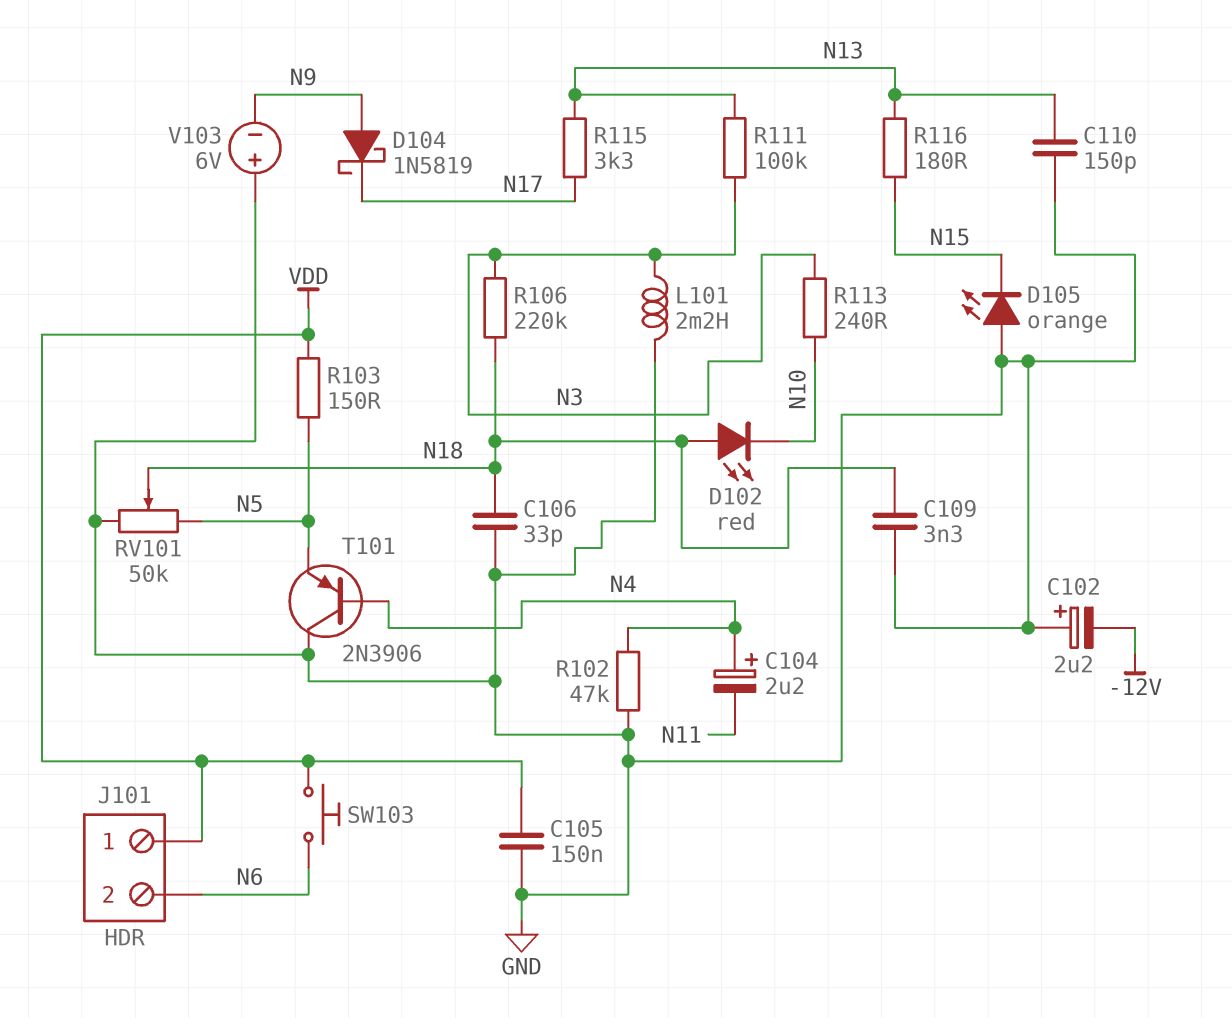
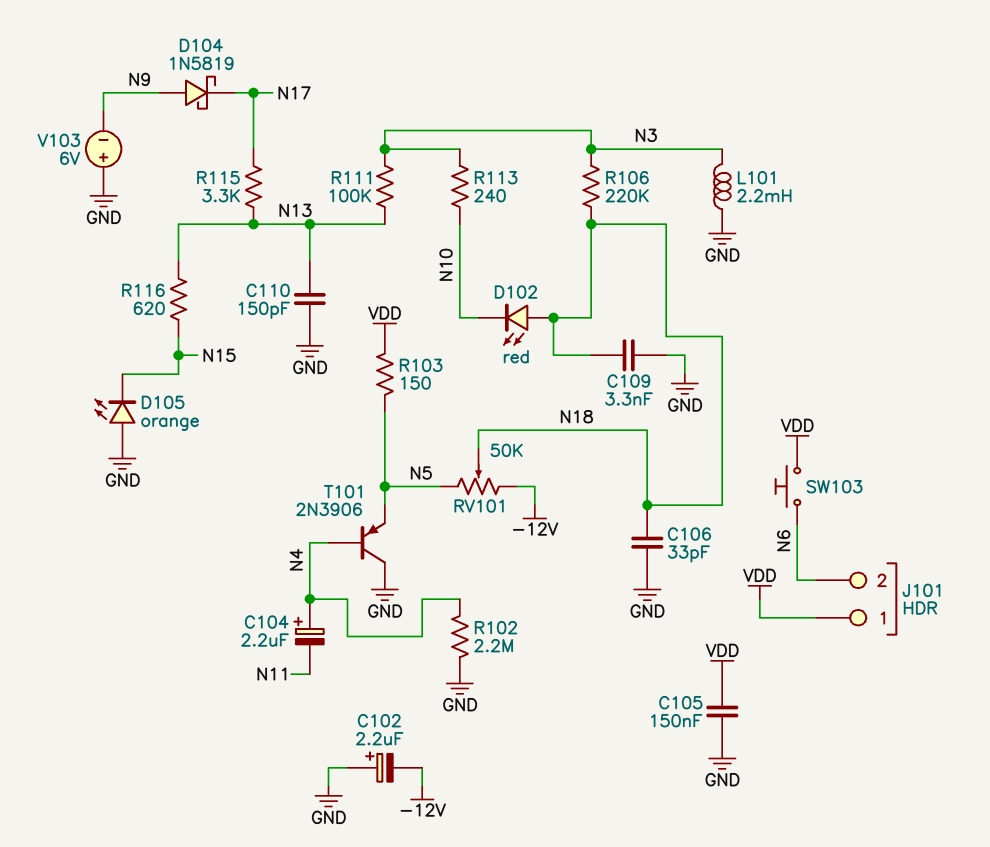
R102: 47k (GND, N4) -> 2.2M (GND, N4)
R116: 180 (N13, N15) -> 620 (N13, N15)
RV101: 50k (GND, N5, wiper N18) -> 50k (-12V, N5, wiper N18)

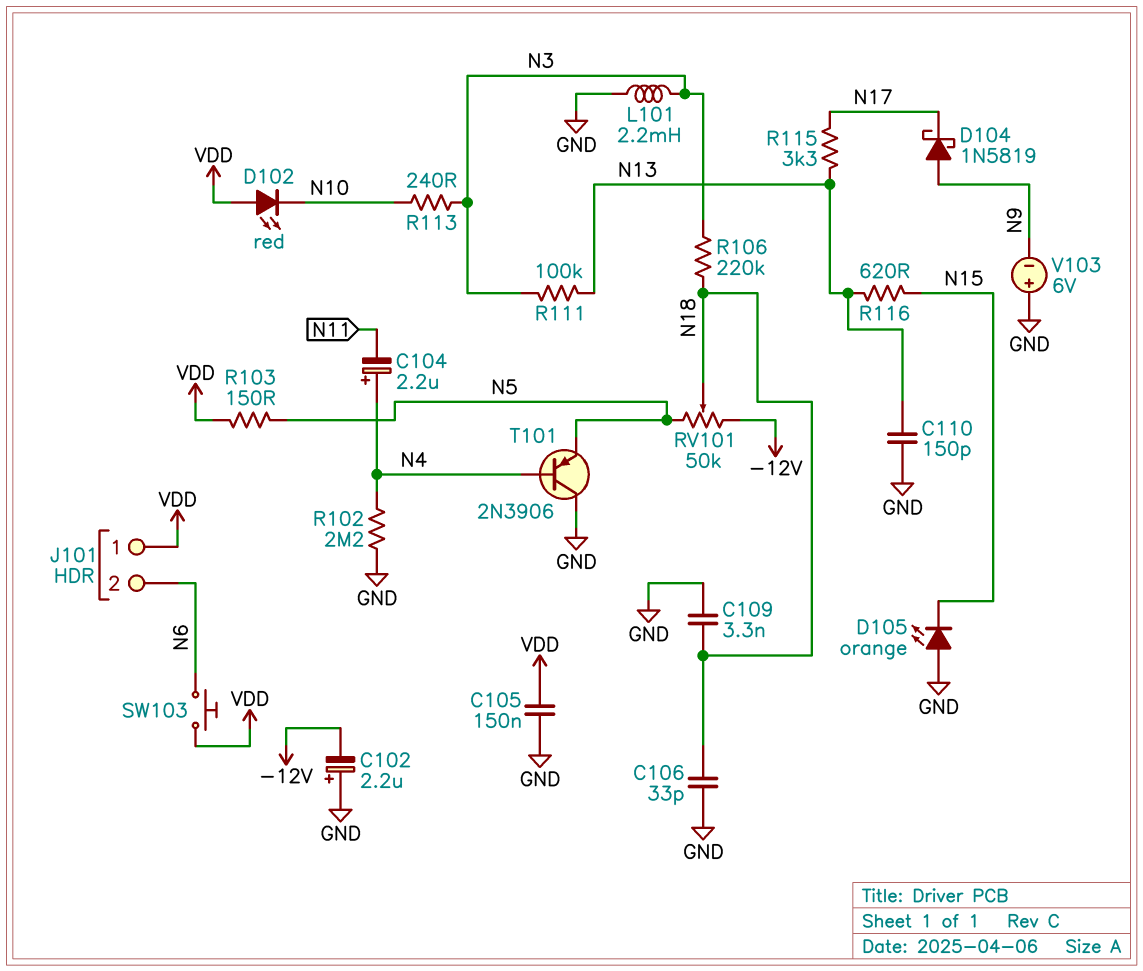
D102: LED red (A N18, K N10) -> LED red (A VDD, K N10)

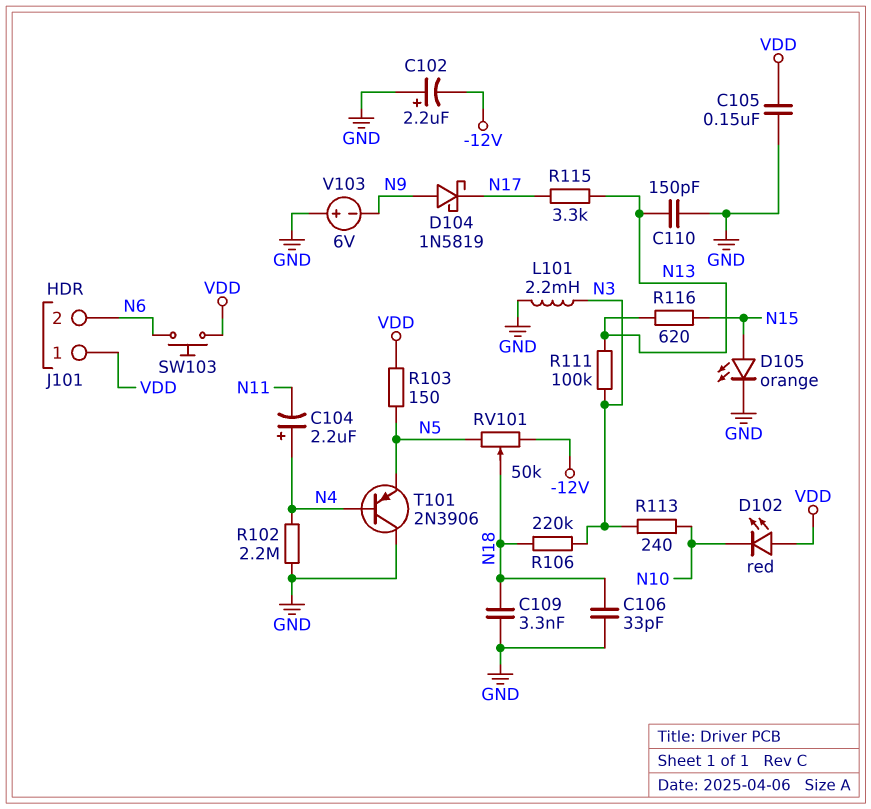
D105: LED orange (A GND, K N15) -> LED orange (A N15, K GND)

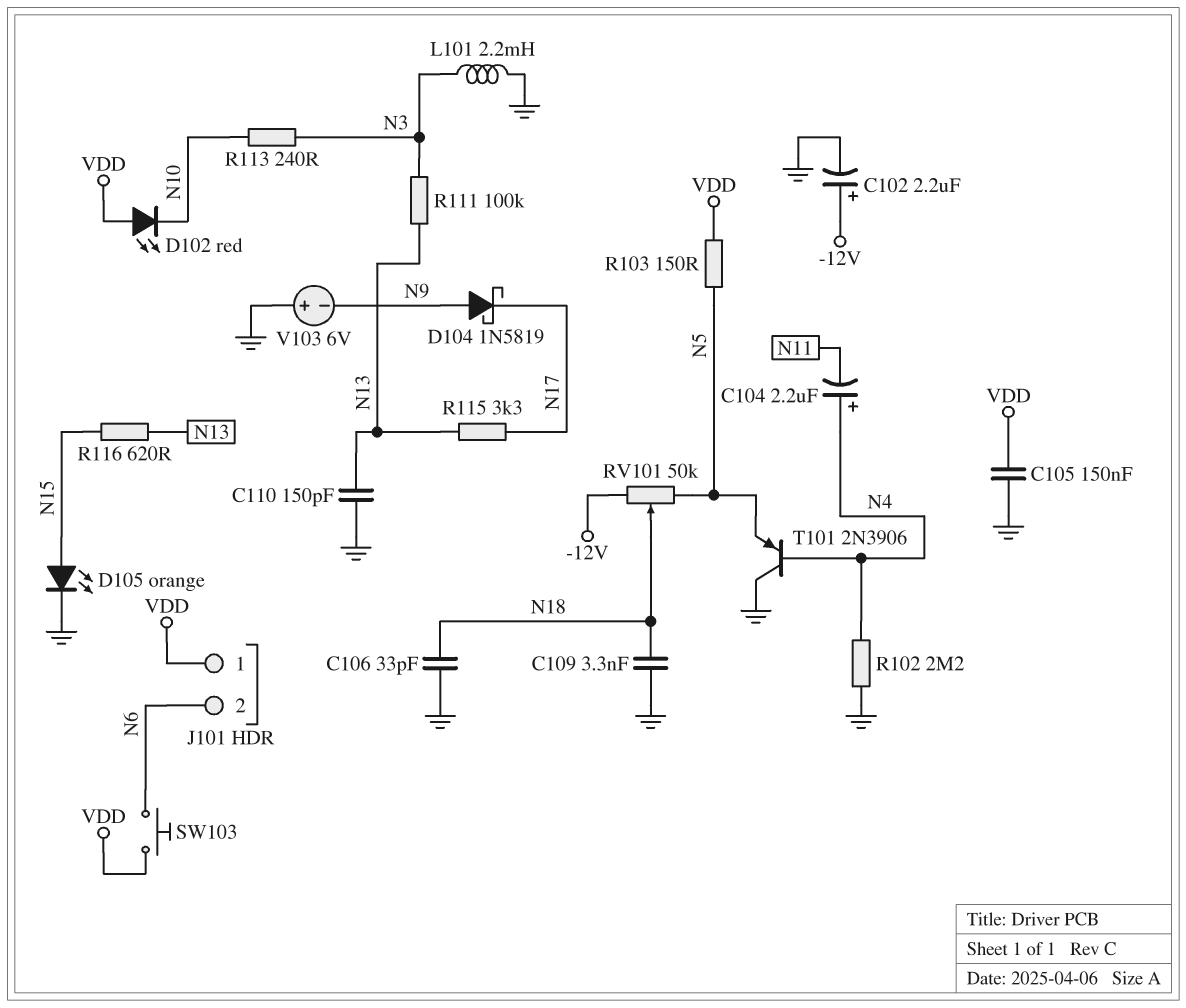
C102: 2.2uF (plus GND, minus -12V) -> 2.2uF (plus -12V, minus GND)
R106: 220k (N3, N18) -> none

